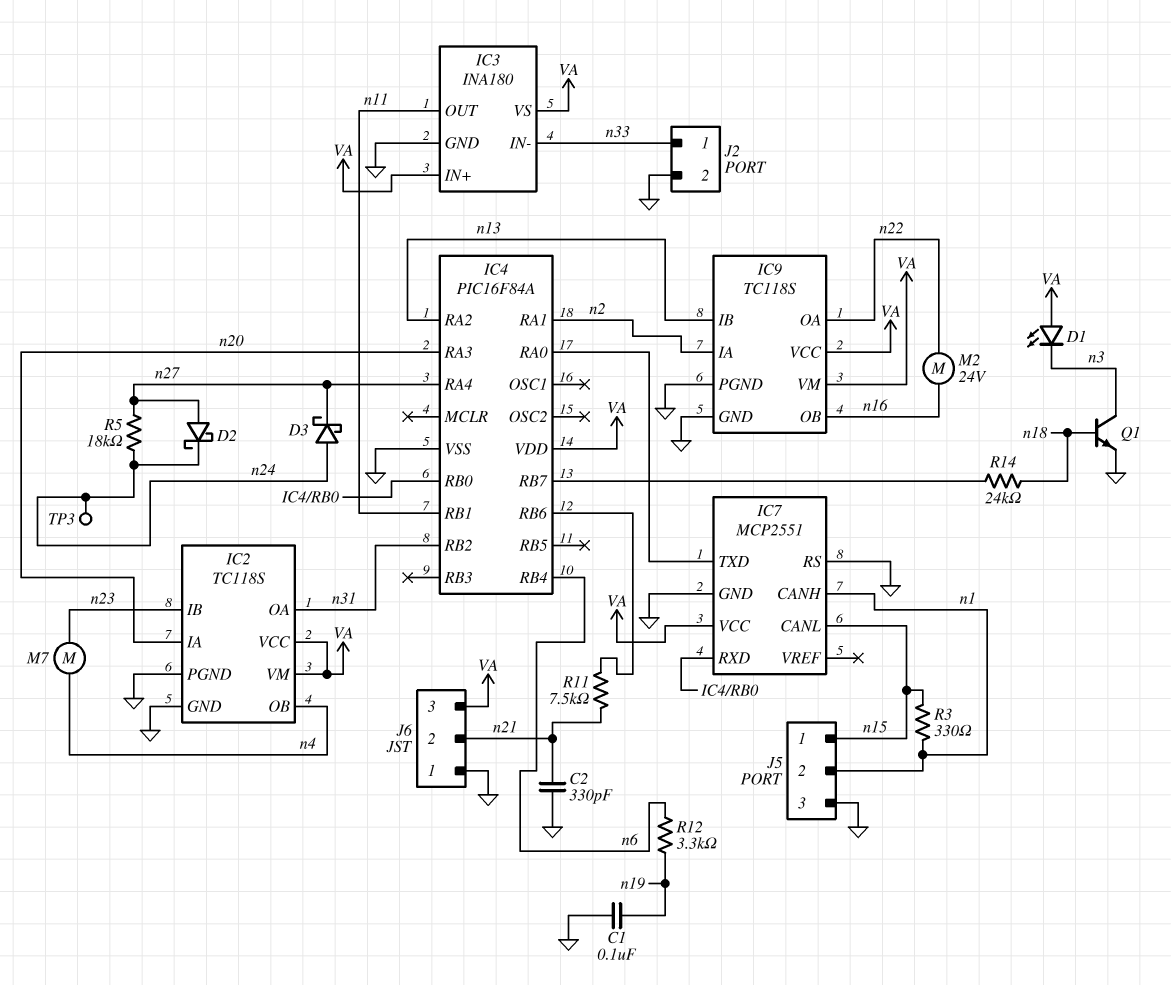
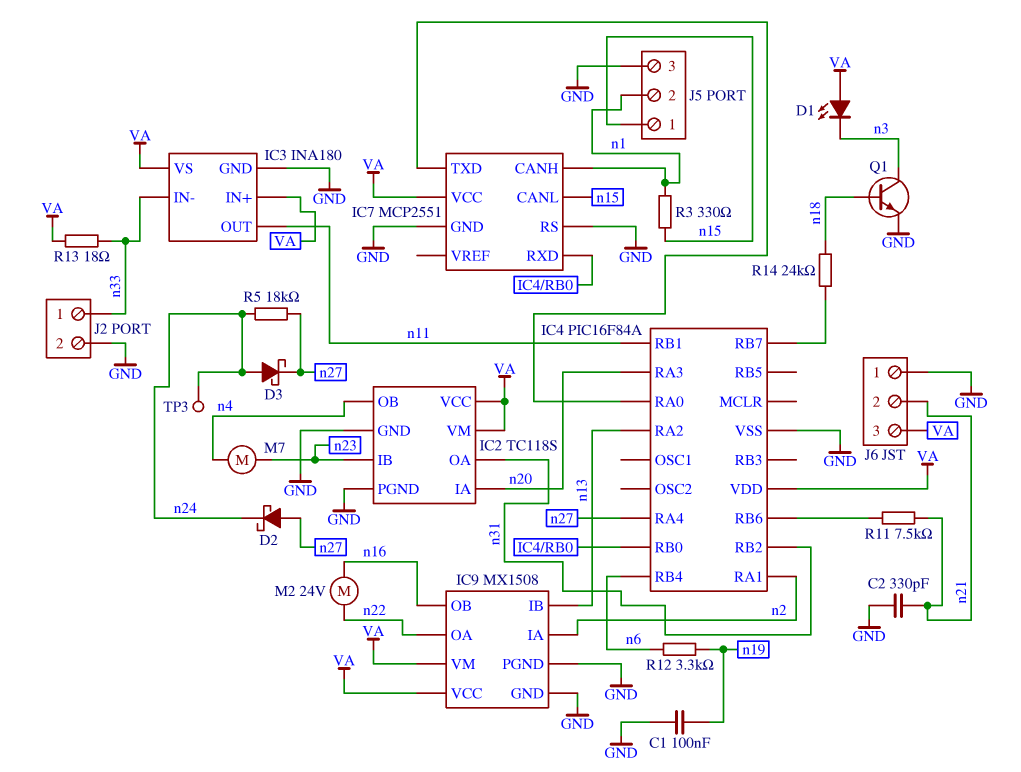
IC9: TC118S -> MX1508
R13: none -> 18 (VA, n33)

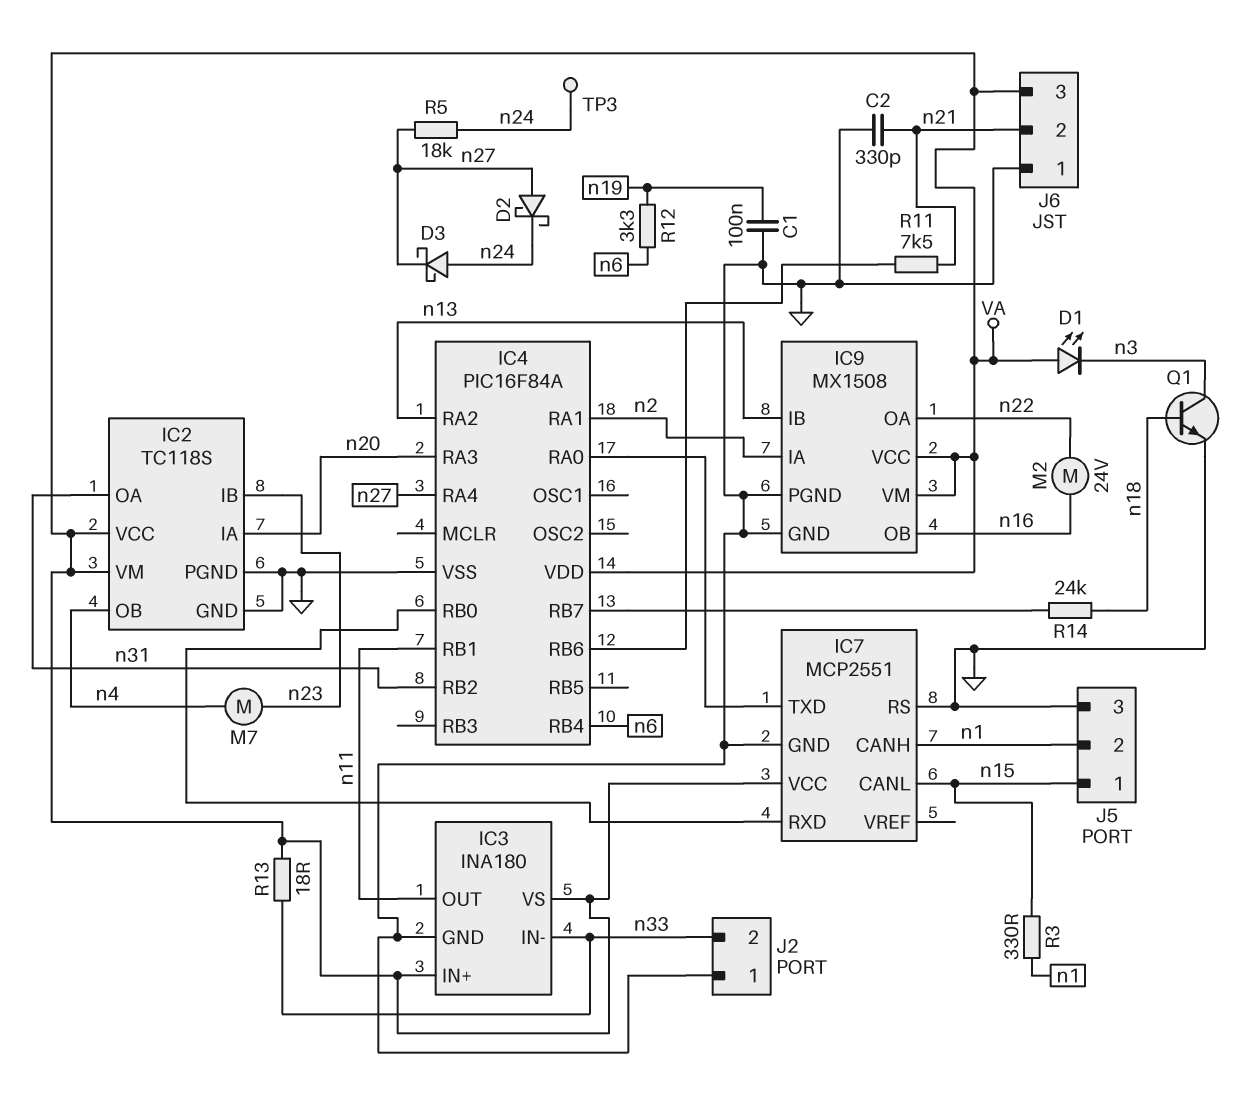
J2 pin 1: n33 -> GND
J2 pin 2: GND -> n33

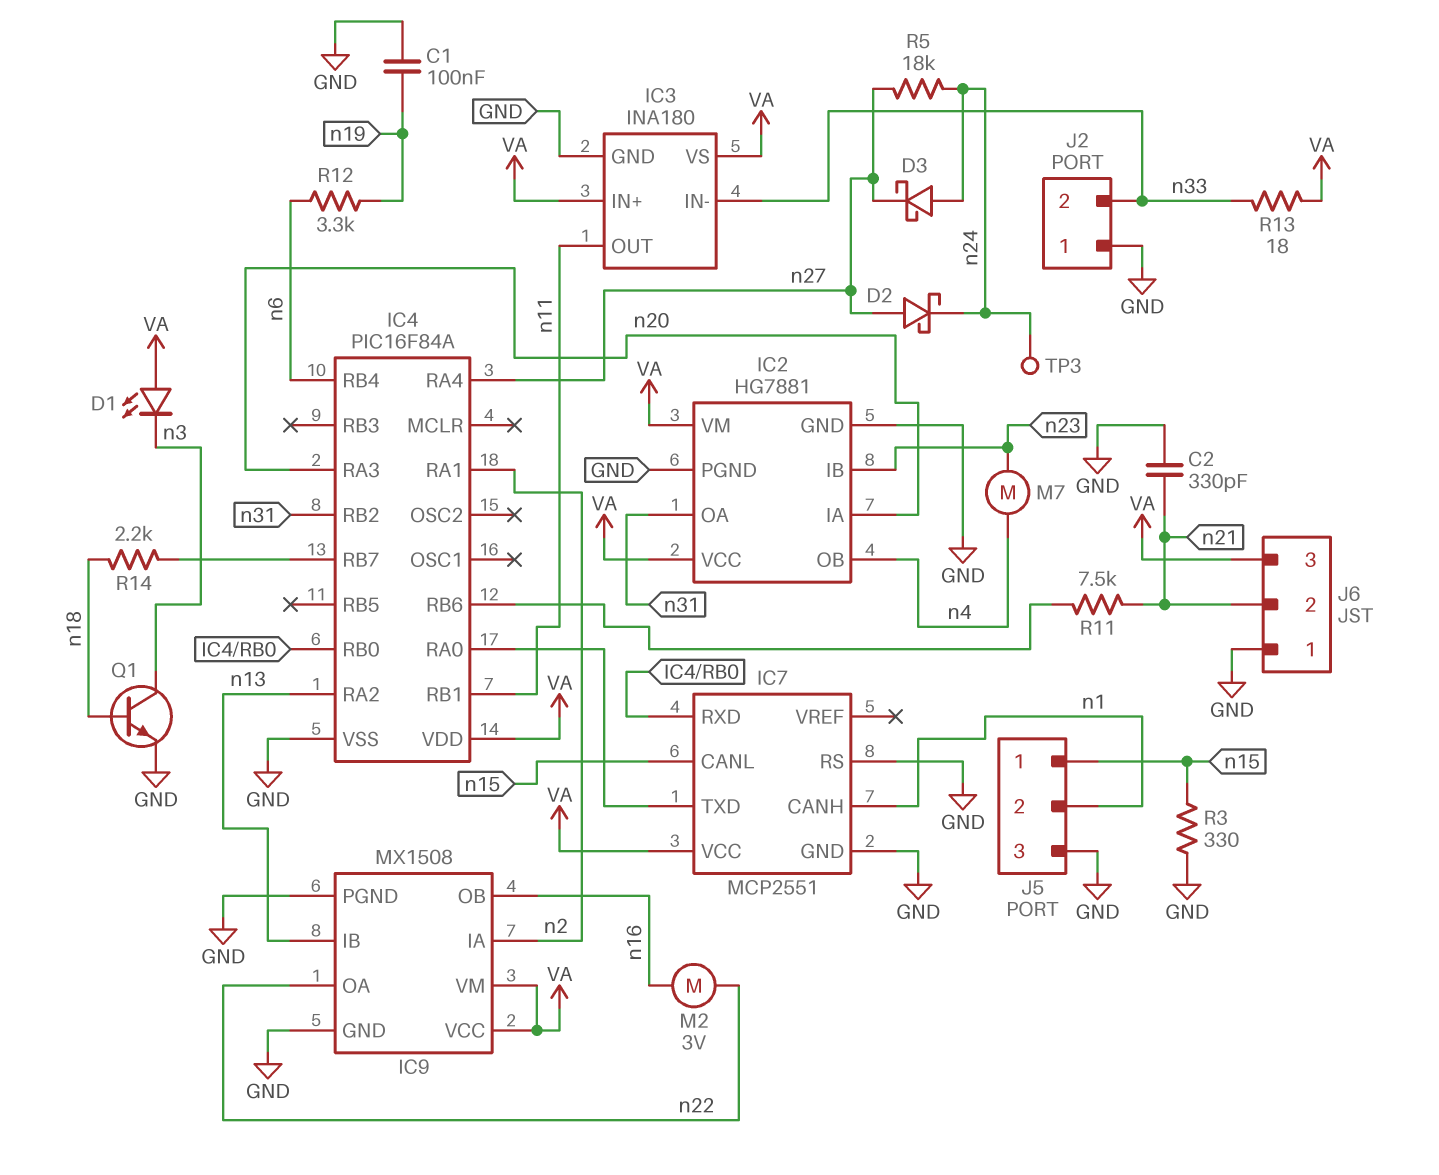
IC2: TC118S -> HG7881
M2: motor 24V (n16, n22) -> motor 3V (n16, n22)
R3: 330 (n1, n15) -> 330 (GND, n15)
R14: 24k (IC4/RB7, n18) -> 2.2k (IC4/RB7, n18)

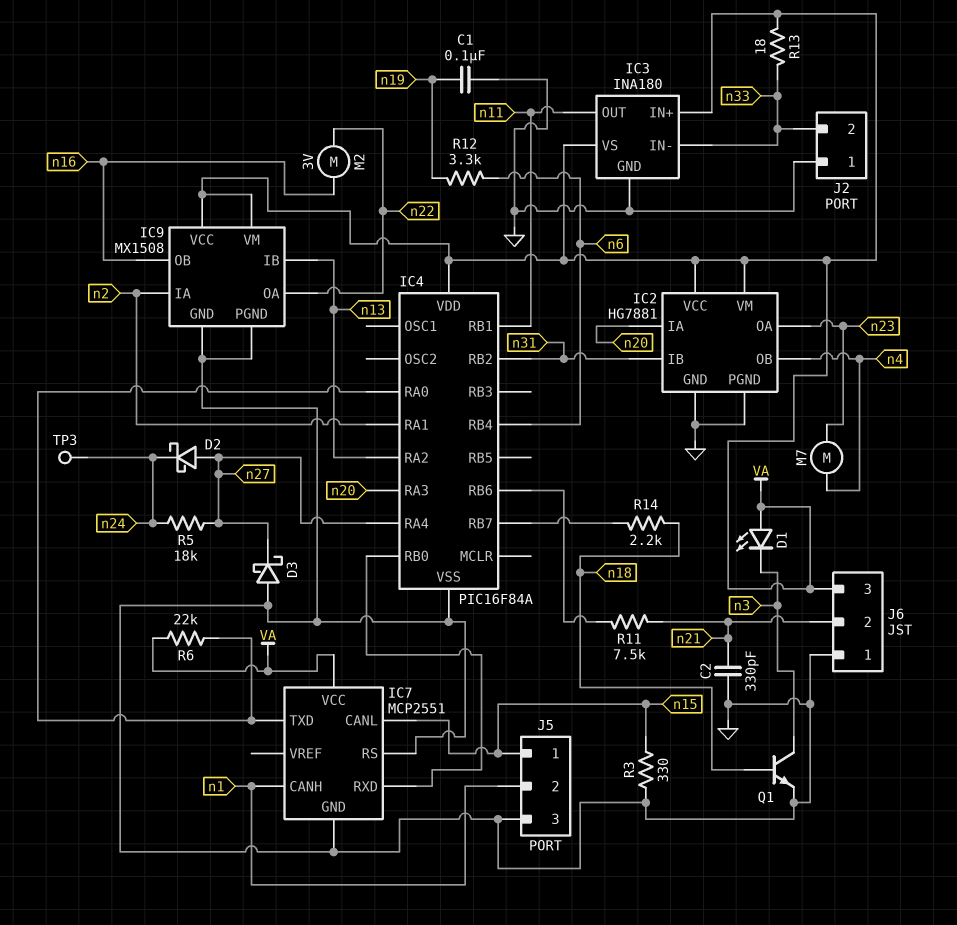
D3: schottky (A n24, K n27) -> schottky (A GND, K n27)
IC2 pin IB: n23 -> n31
IC2 pin OA: n31 -> n23
R6: none -> 22k (IC4/RA0, VA)

